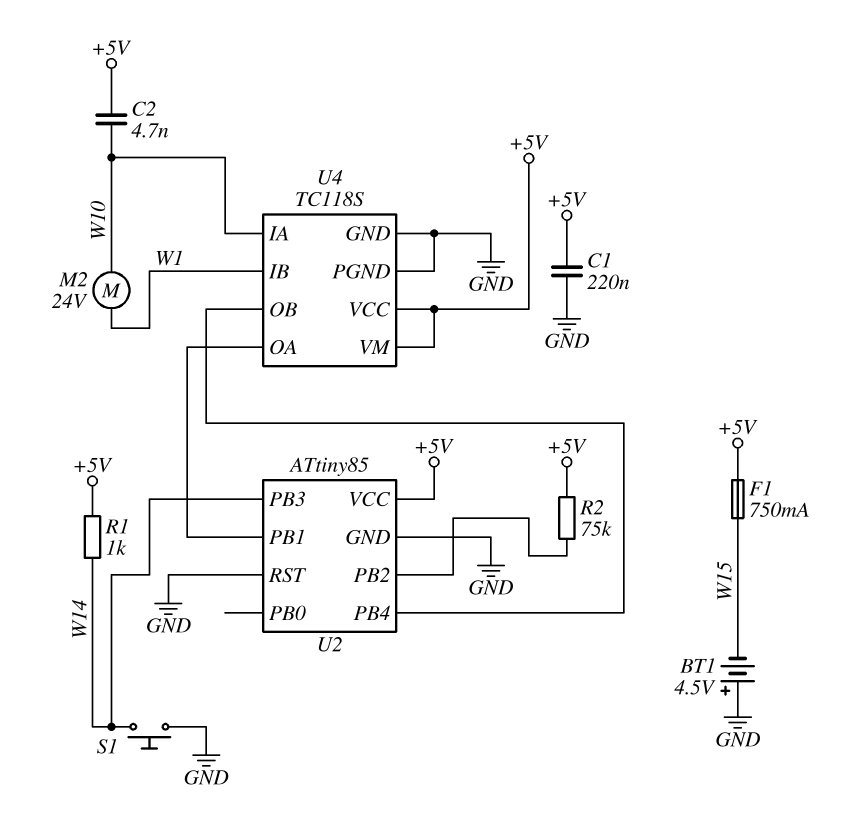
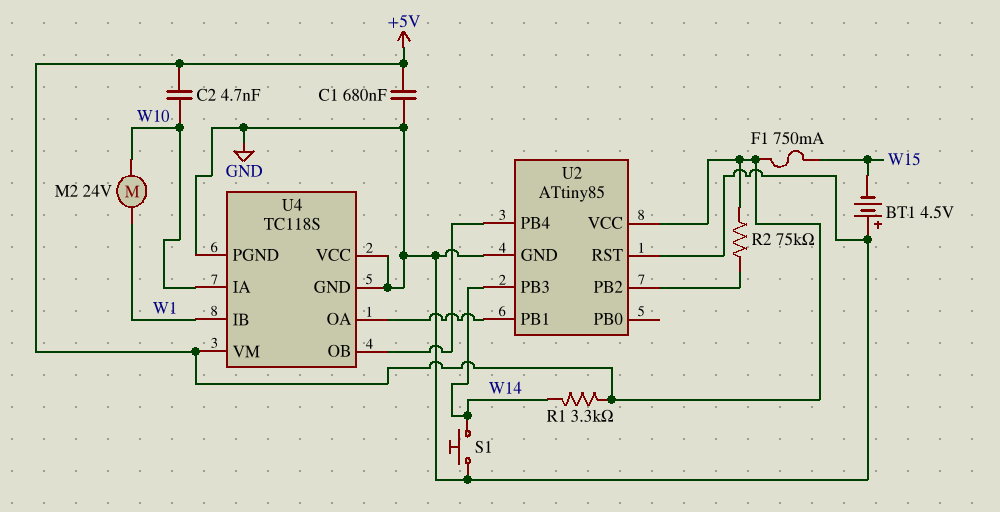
C1: 220nF (+5V, GND) -> 680nF (+5V, GND)
R1: 1k (+5V, W14) -> 3.3k (+5V, W14)
U4 pin VCC: +5V -> GND

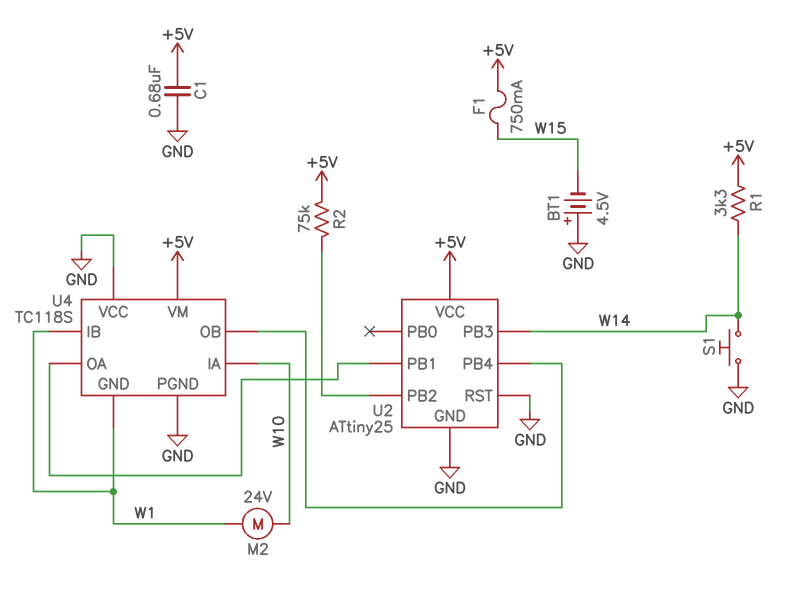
C2: 4.7nF (+5V, W10) -> none
U2: ATtiny85 -> ATtiny25
U4 pin GND: GND -> W1

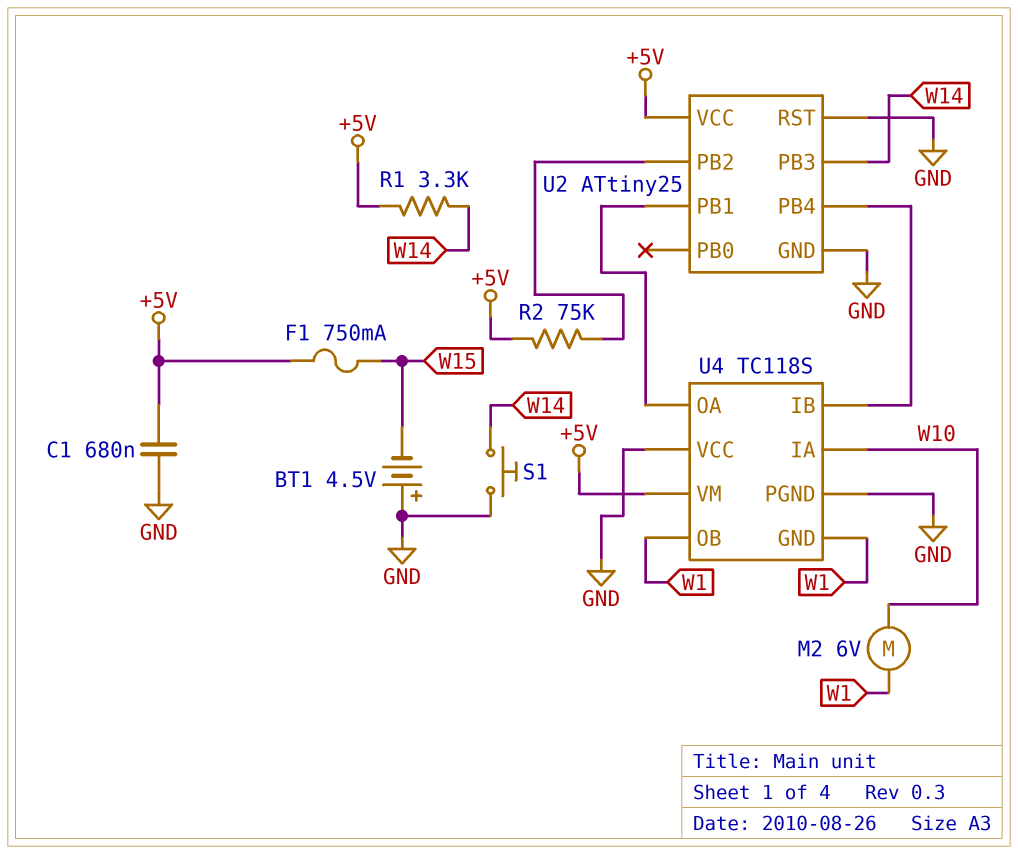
M2: motor 24V (W1, W10) -> motor 6V (W1, W10)
U4 pin IB: W1 -> U2/PB4
U4 pin OB: U2/PB4 -> W1

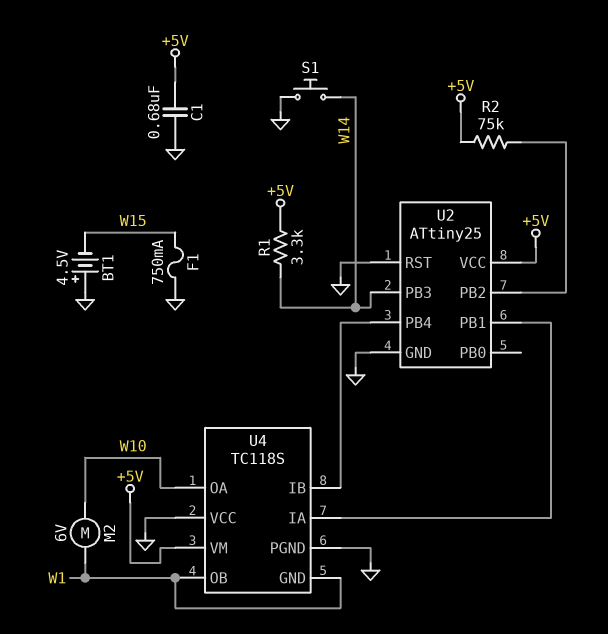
F1: 750mA (+5V, W15) -> 750mA (GND, W15)
U4 pin IA: W10 -> U2/PB1
U4 pin OA: U2/PB1 -> W10

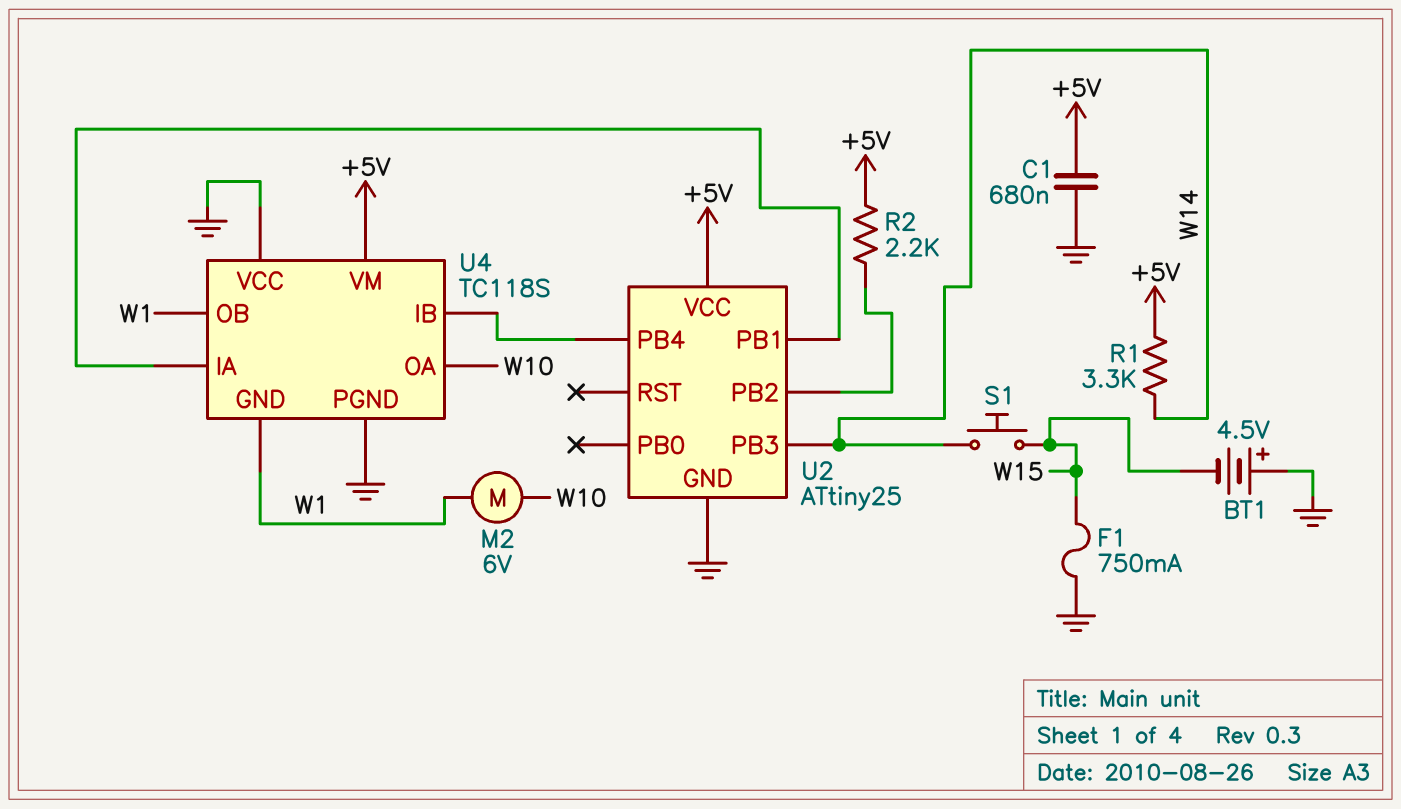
R2: 75k (+5V, U2/PB2) -> 2.2k (+5V, U2/PB2)
S1: button (GND, W14) -> button (W14, W15)
U2 pin RST: GND -> none

